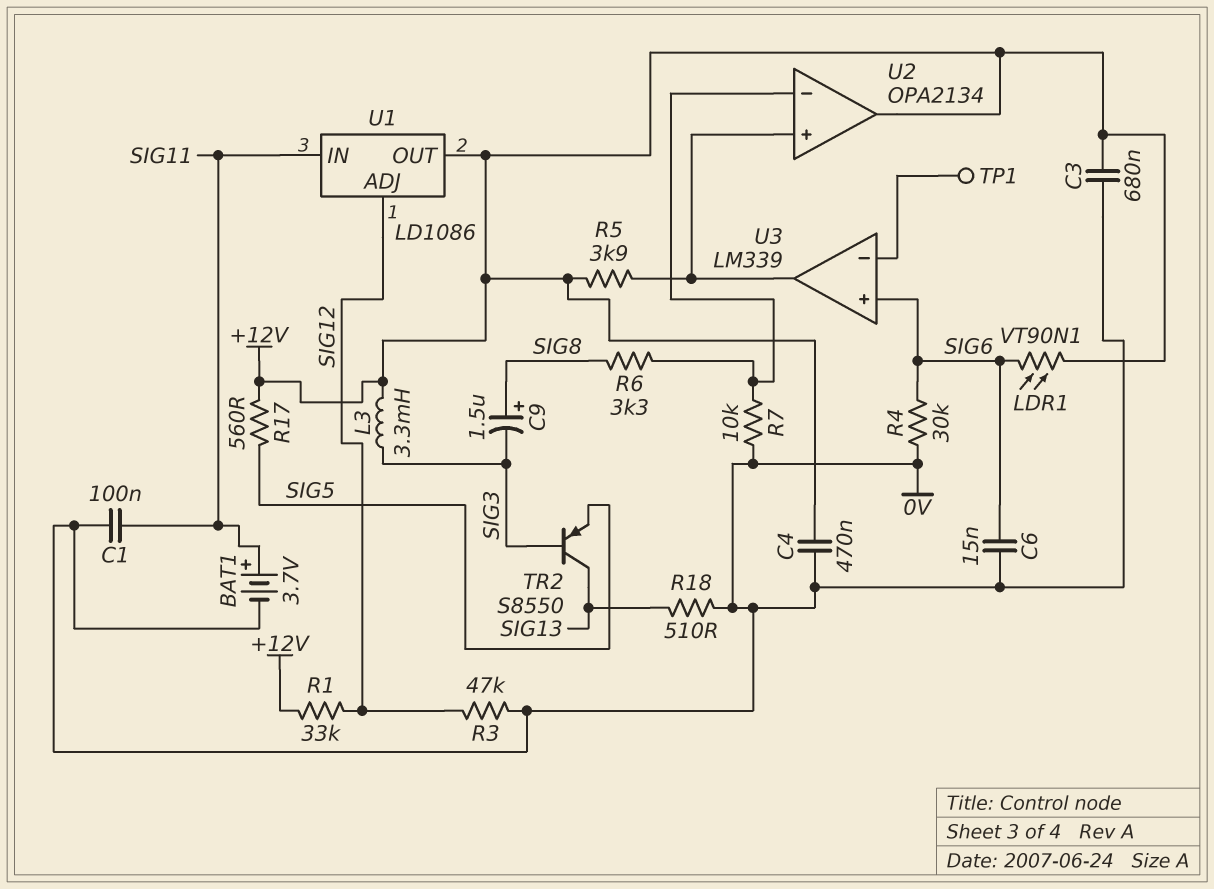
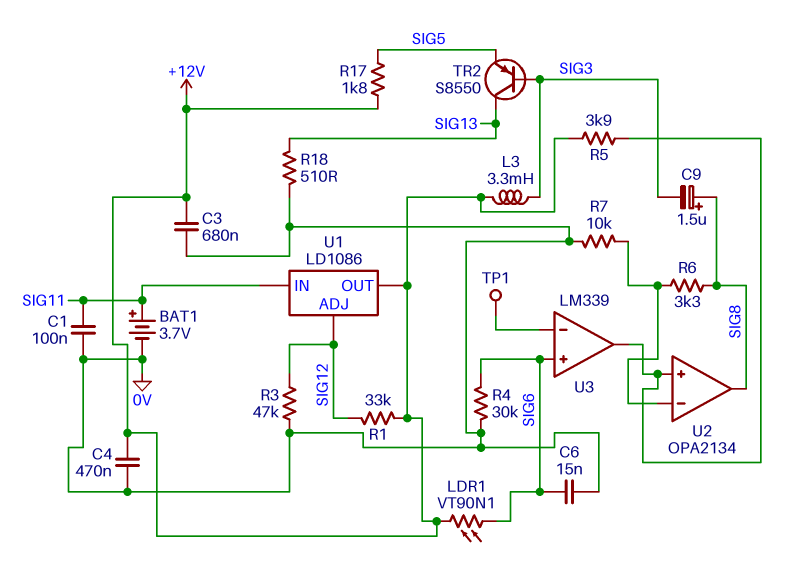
R17: 560 (+12V, SIG5) -> 1.8k (+12V, SIG5)
U2 pin out: +12V -> SIG8

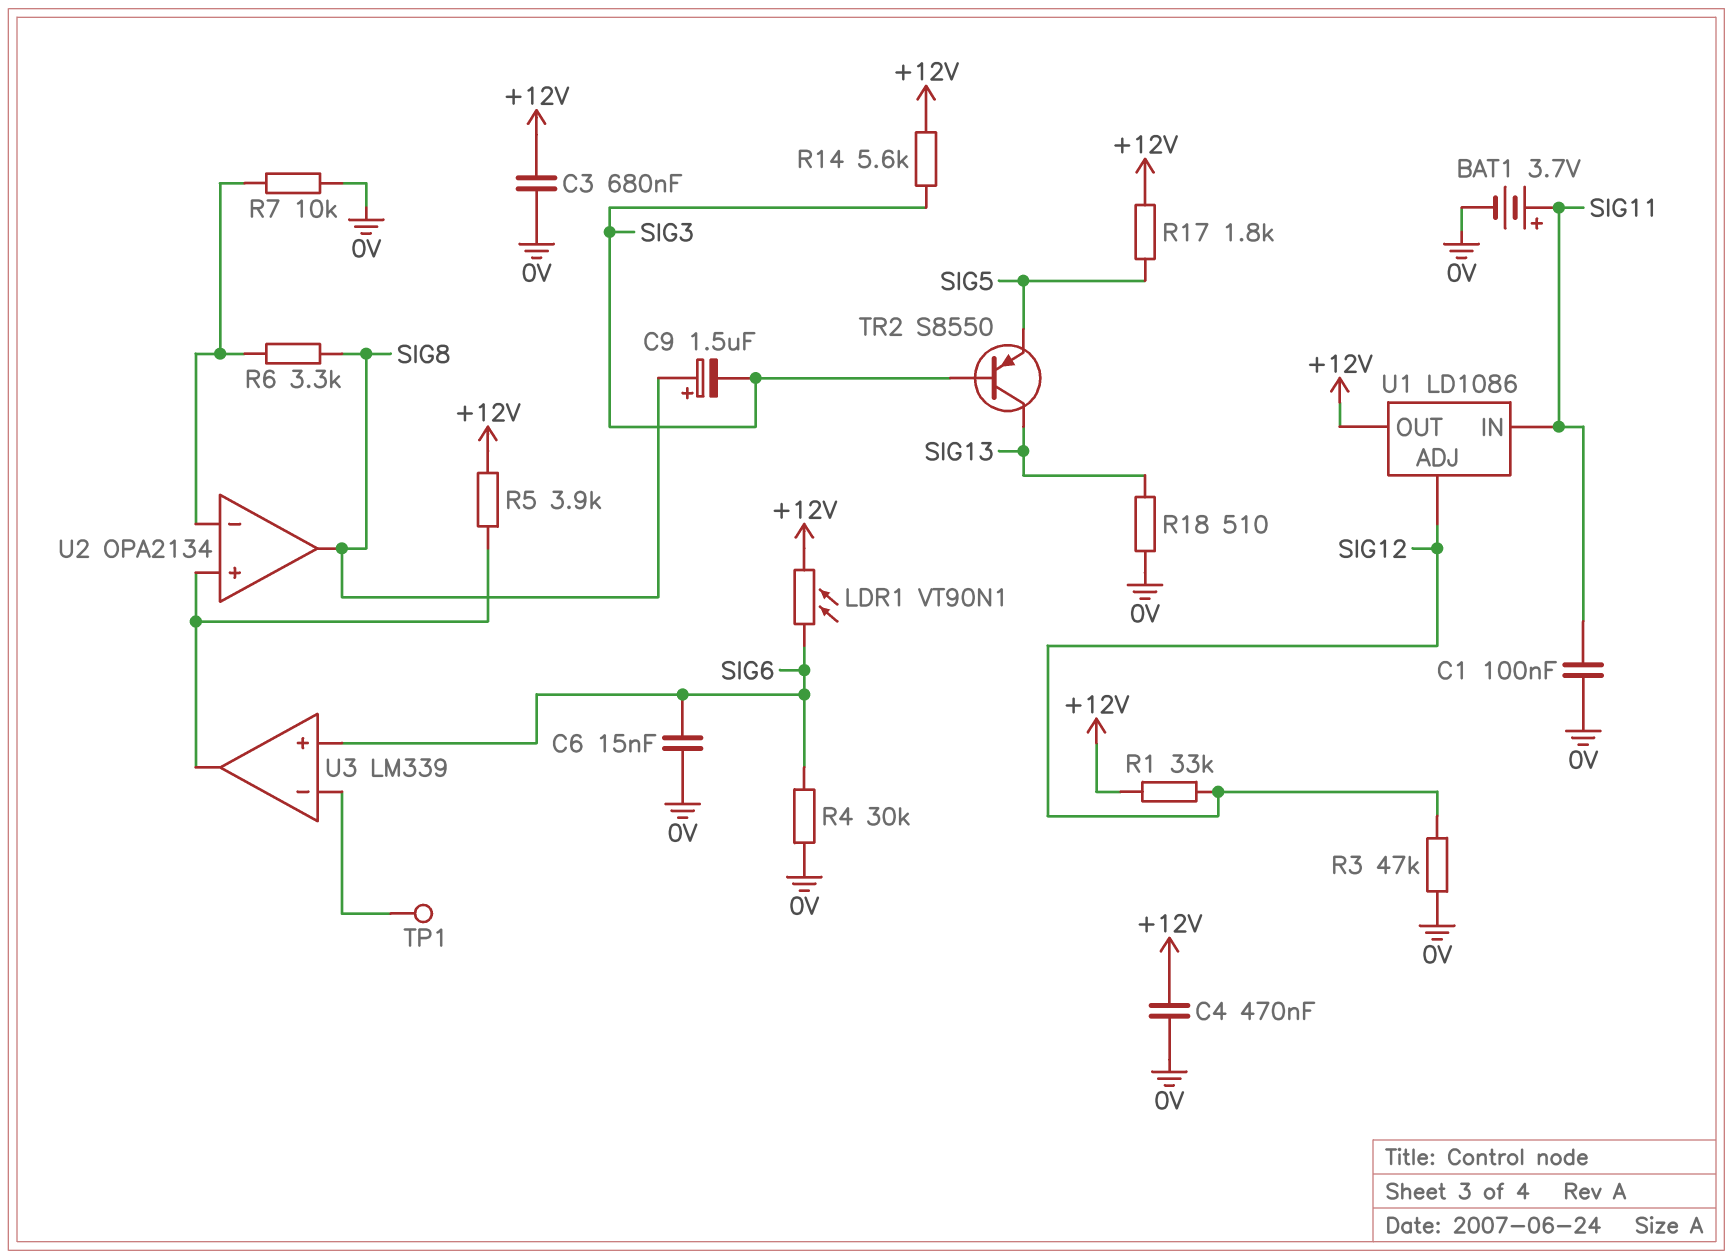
L3: 3.3mH (+12V, SIG3) -> none
R14: none -> 5.6k (+12V, SIG3)

